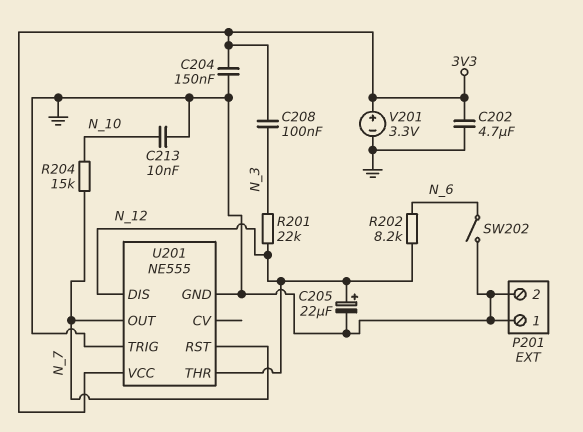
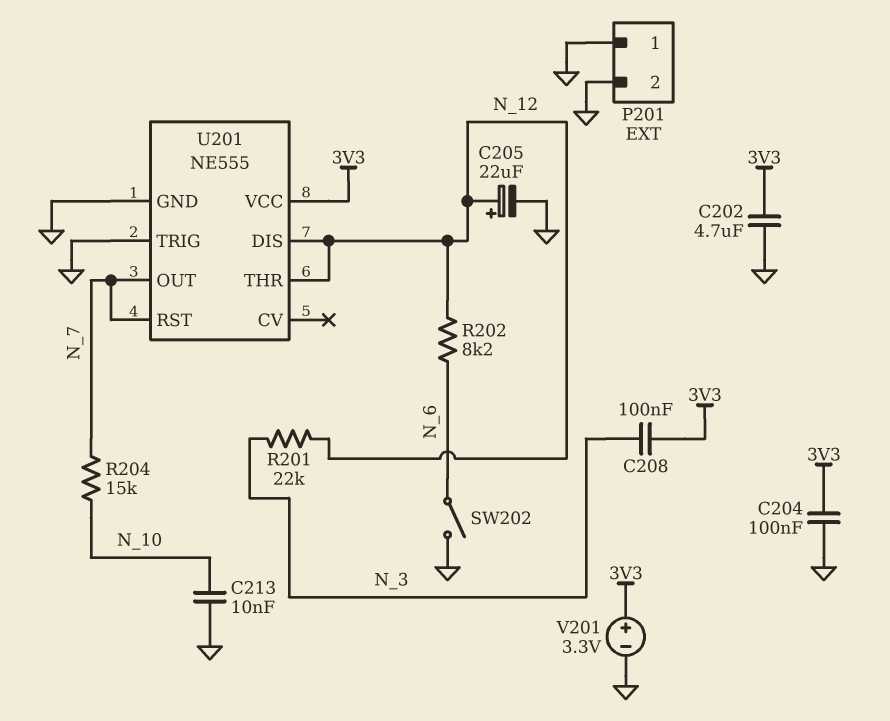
C204: 150nF (3V3, GND) -> 100nF (3V3, GND)

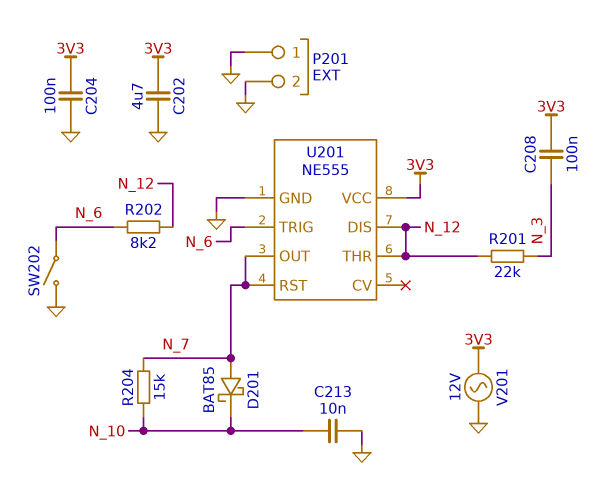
C205: 22uF (plus N_12, minus GND) -> none
D201: none -> schottky BAT85 (A N_7, K N_10)
U201 pin TRIG: GND -> N_6
V201: 3.3V (plus 3V3, minus GND) -> AC 12V (3V3, GND)

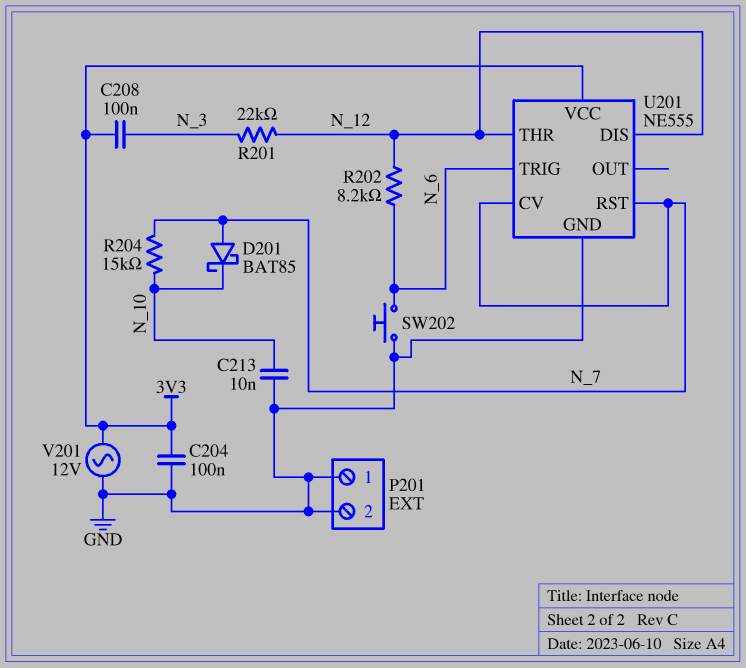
C202: 4.7uF (3V3, GND) -> none
SW202: switch (GND, N_6) -> button (GND, N_6)
U201 pin CV: none -> N_7
U201 pin OUT: N_7 -> none

